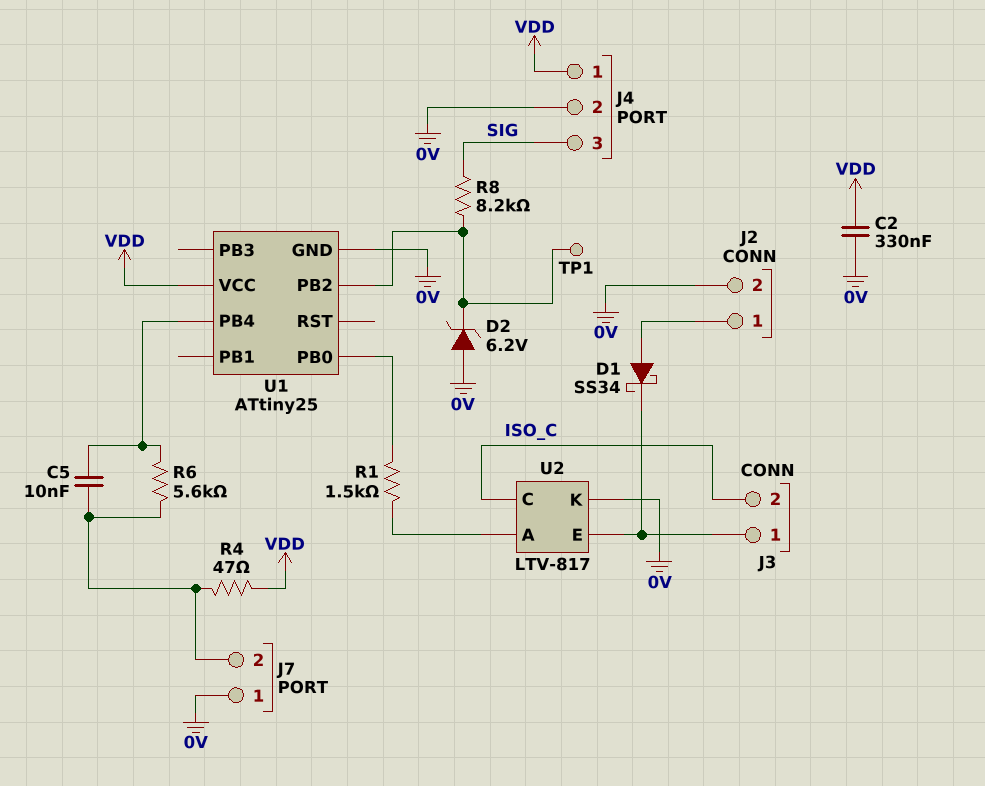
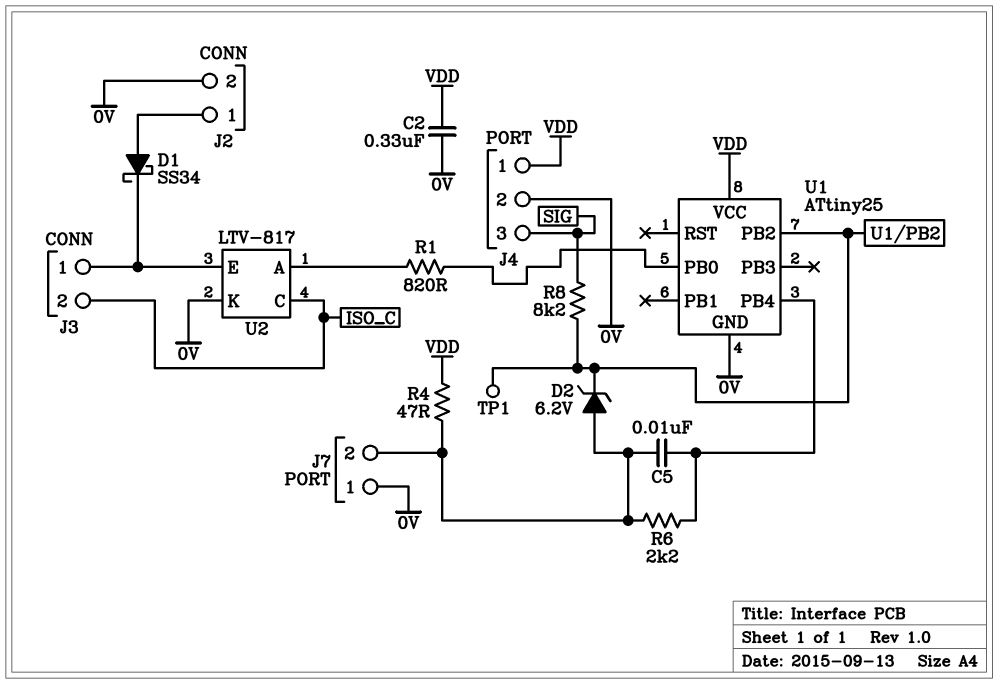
D2: zener 6.2V (A 0V, K U1/PB2) -> zener 6.2V (A J7/2, K U1/PB2)
R1: 1.5k (U1/PB0, U2/A) -> 820 (U1/PB0, U2/A)
R6: 5.6k (J7/2, U1/PB4) -> 2.2k (J7/2, U1/PB4)

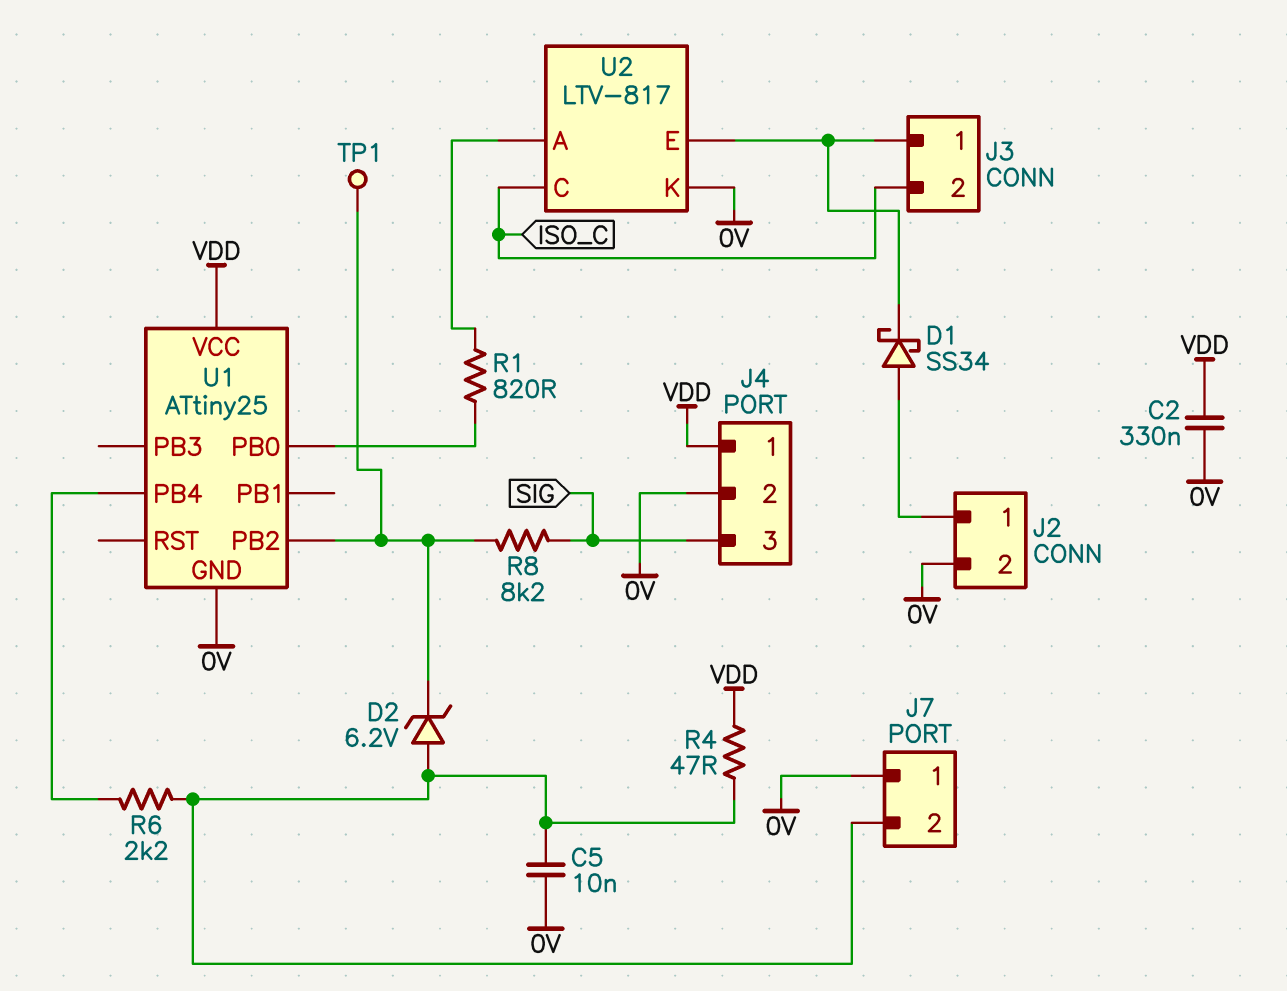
C5: 10nF (J7/2, U1/PB4) -> 10nF (0V, J7/2)

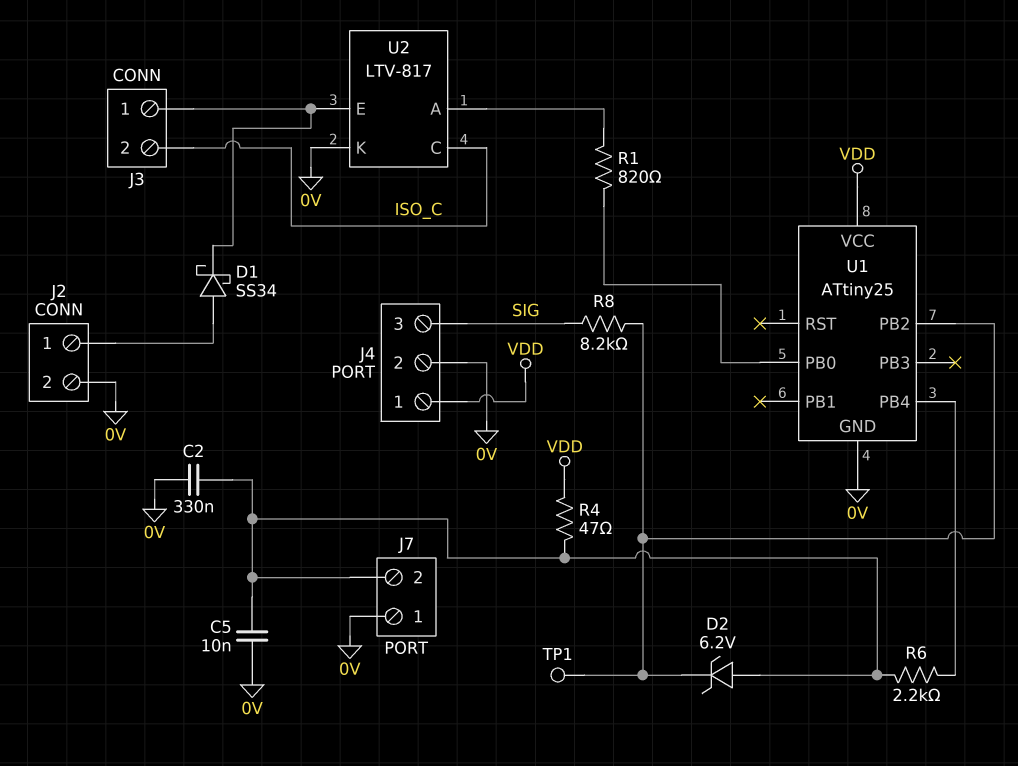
C2: 330nF (0V, VDD) -> 330nF (0V, J7/2)

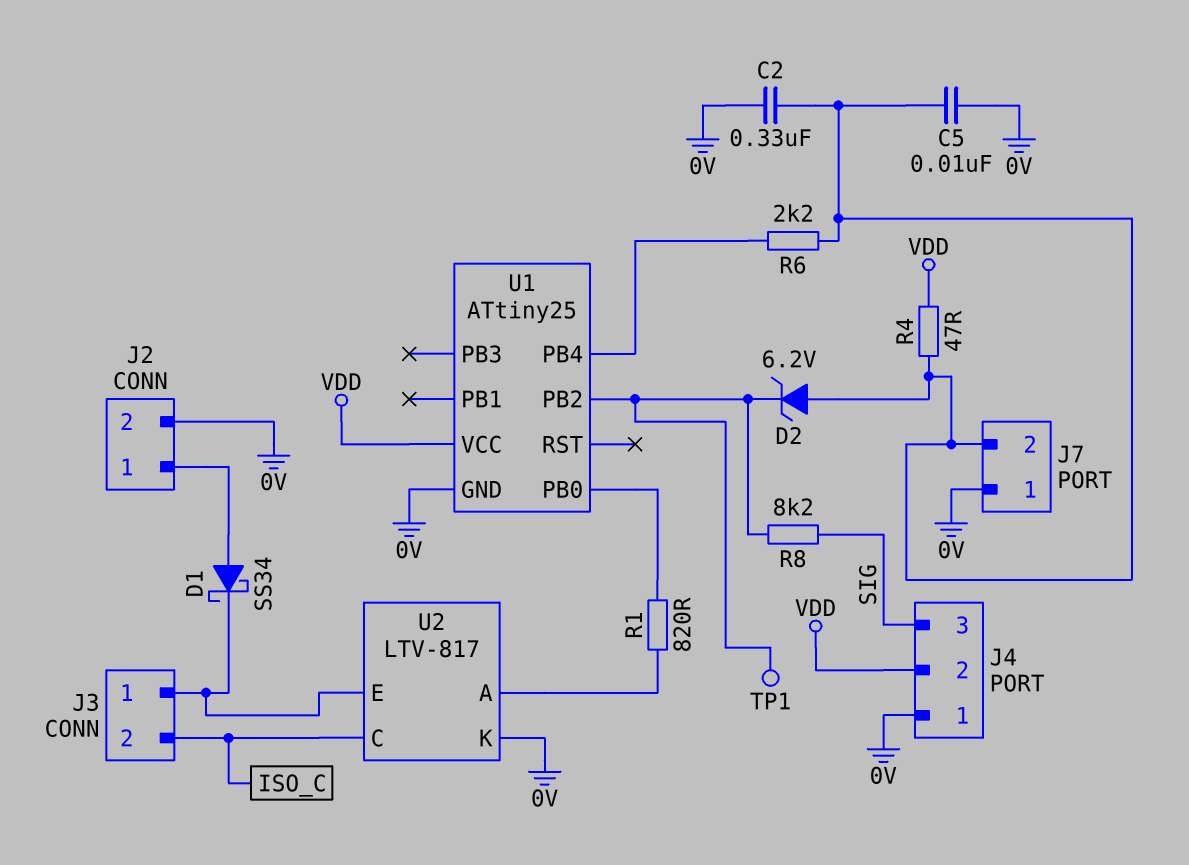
J4 pin 1: VDD -> 0V
J4 pin 2: 0V -> VDD

